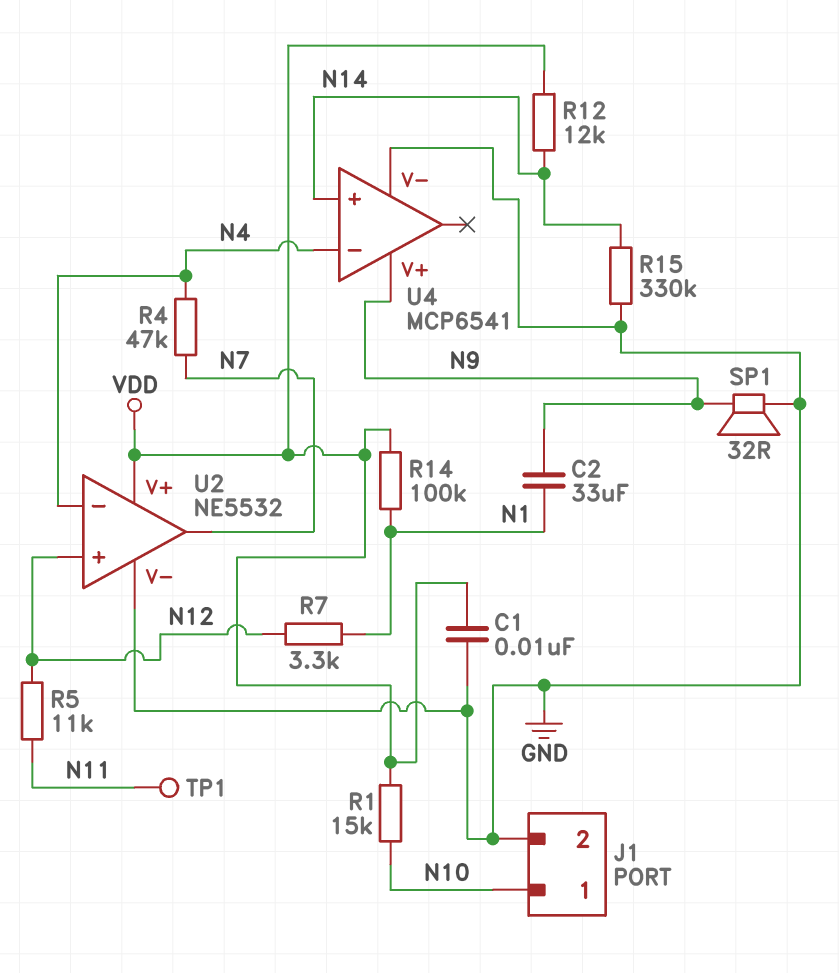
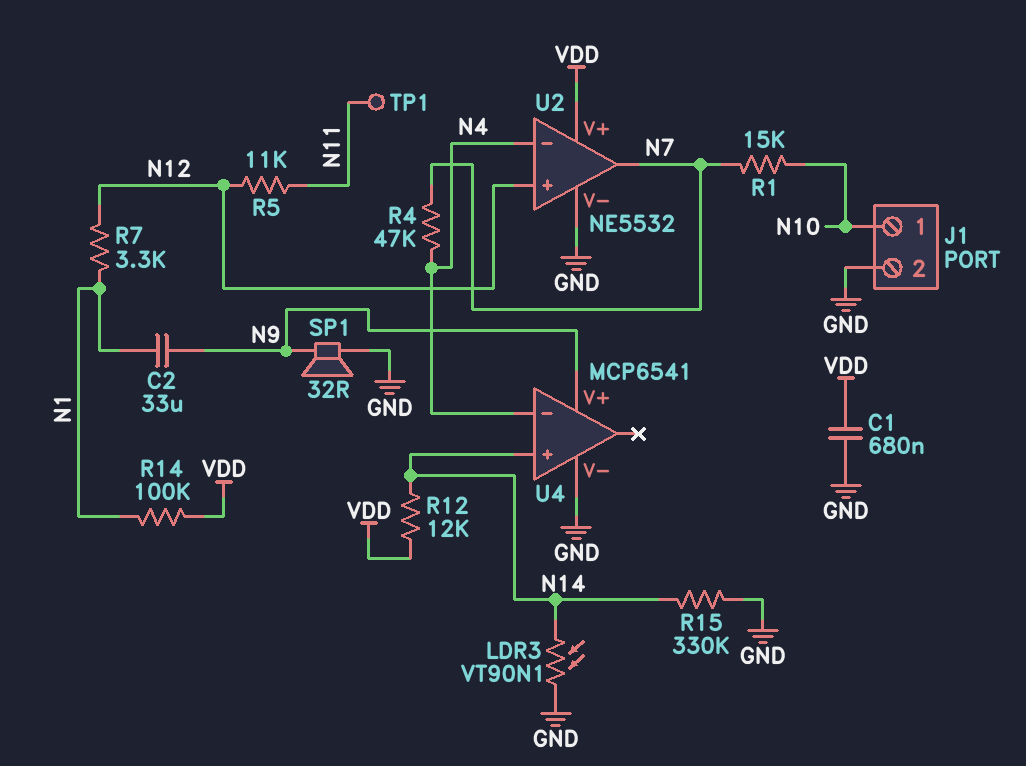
C1: 10nF (GND, VDD) -> 680nF (GND, VDD)
LDR3: none -> VT90N1 (GND, N14)
R1: 15k (N10, VDD) -> 15k (N7, N10)

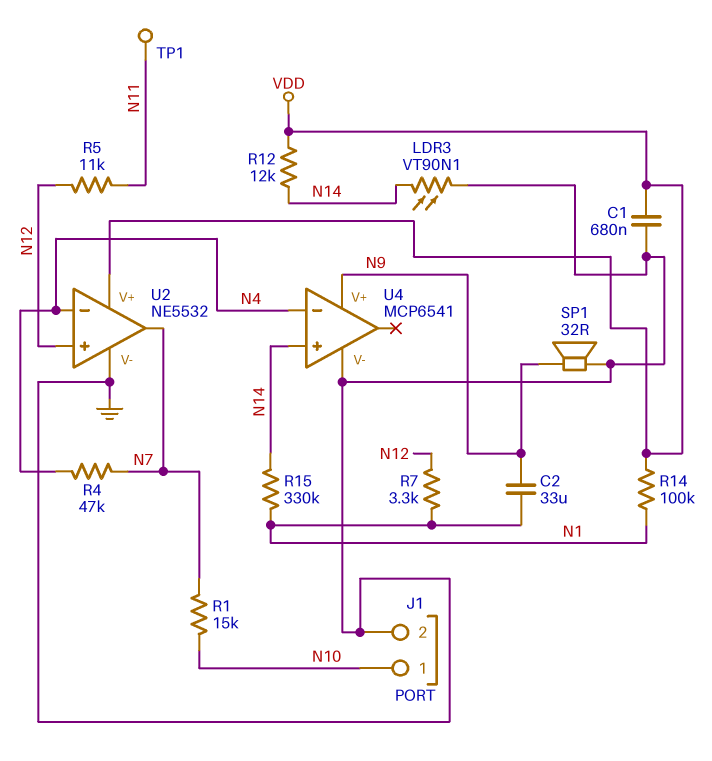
R15: 330k (GND, N14) -> 330k (N1, N14)

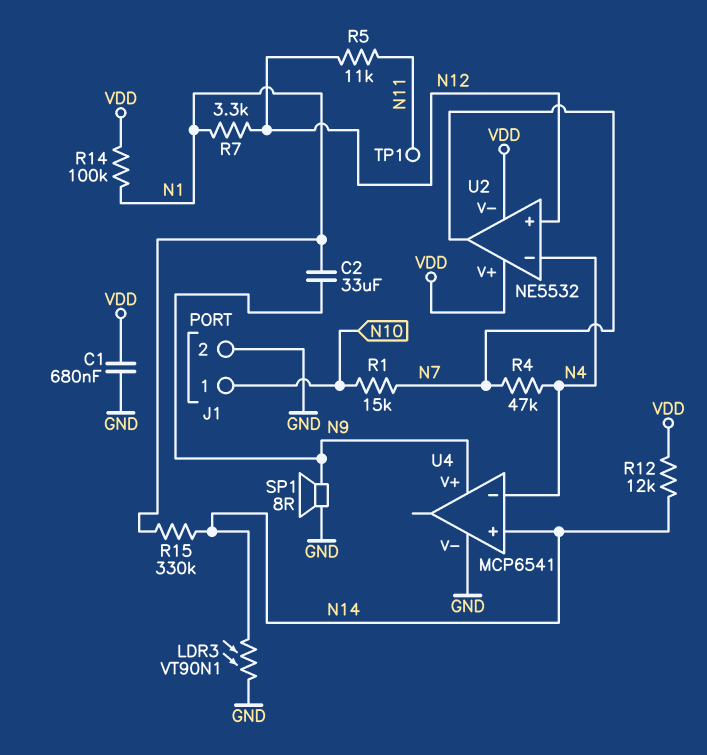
SP1: speaker 32R (GND, N9) -> speaker 8R (GND, N9)
U2 pin V-: GND -> VDD

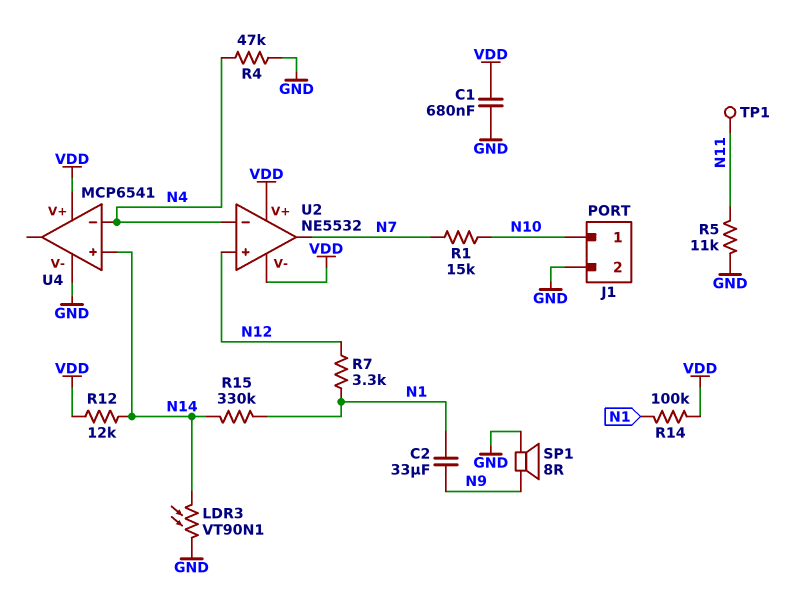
R4: 47k (N4, N7) -> 47k (GND, N4)
R5: 11k (N11, N12) -> 11k (GND, N11)
U4 pin V+: N9 -> VDD

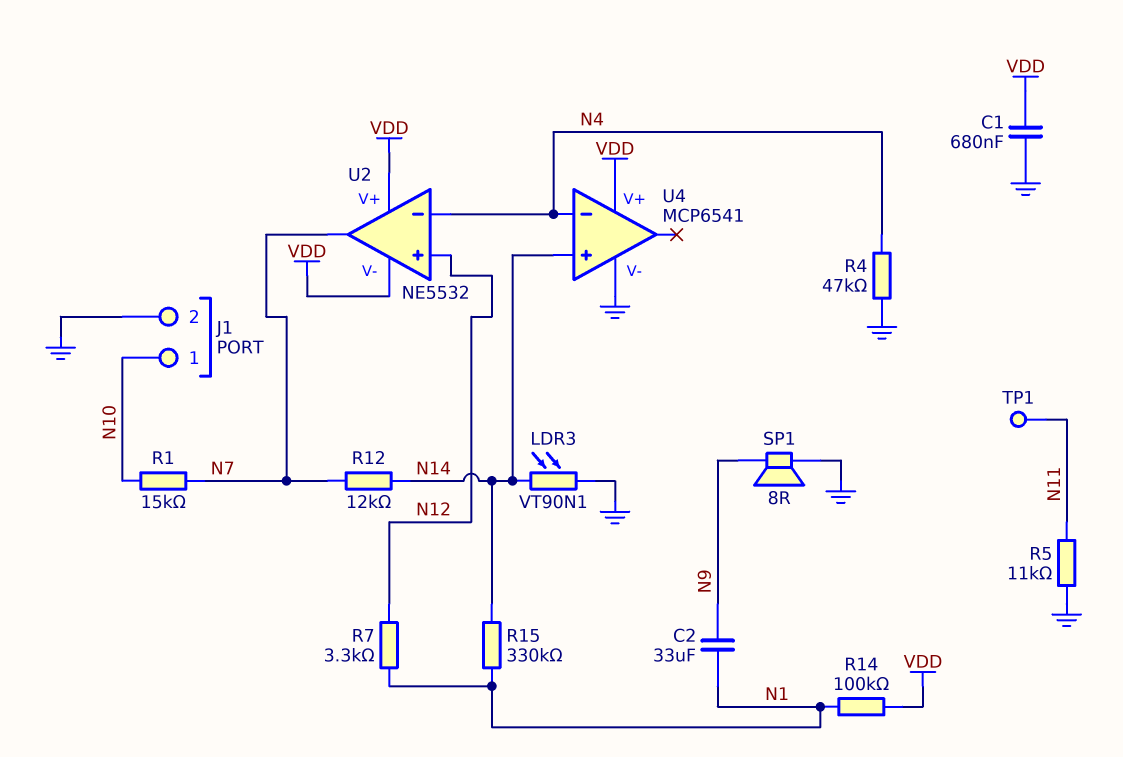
R12: 12k (N14, VDD) -> 12k (N7, N14)

